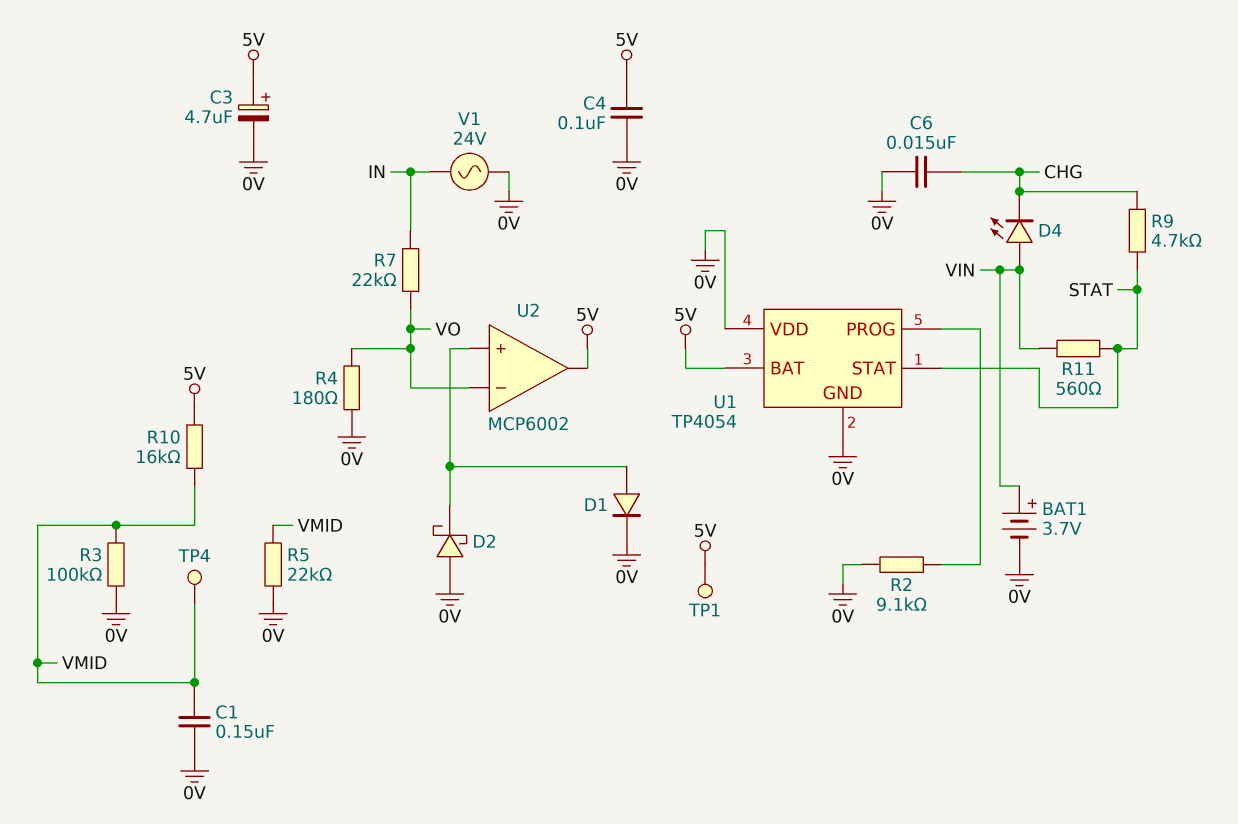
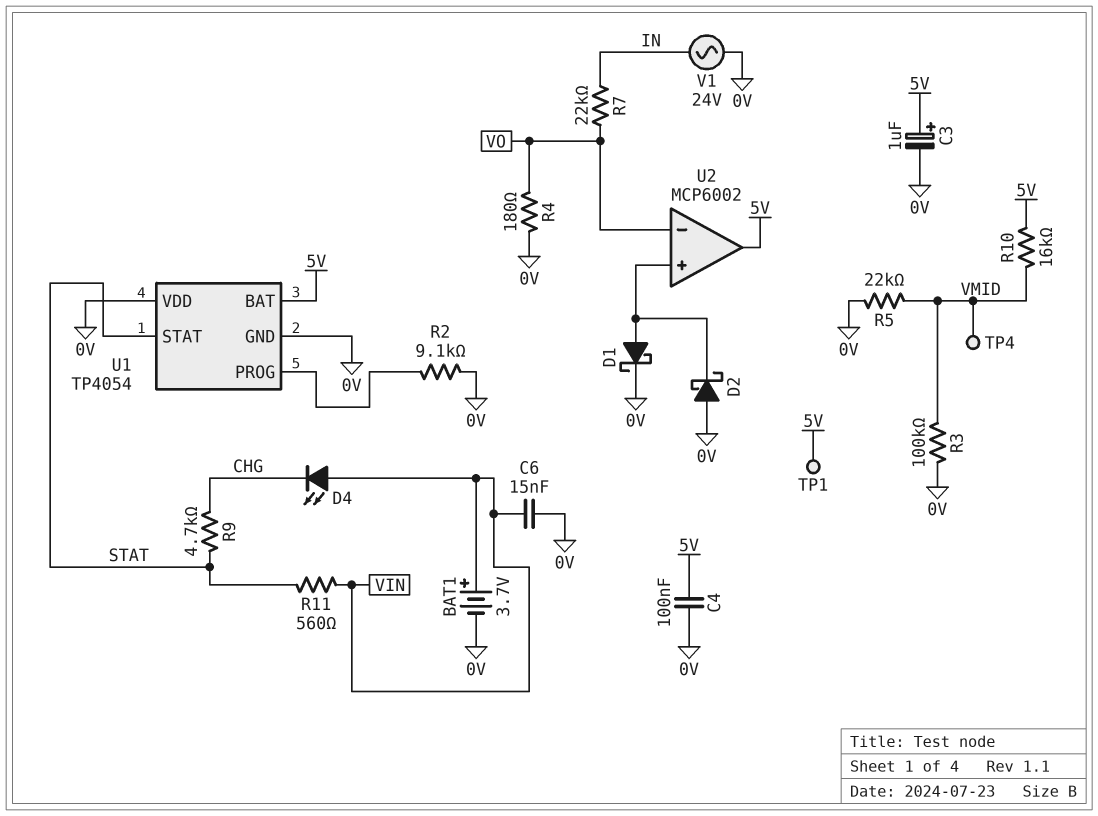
C1: 150nF (0V, VMID) -> none
C3: 4.7uF (plus 5V, minus 0V) -> 1uF (plus 5V, minus 0V)
C6: 15nF (0V, CHG) -> 15nF (0V, VIN)
D1: diode (A U2/in+, K 0V) -> schottky (A U2/in+, K 0V)

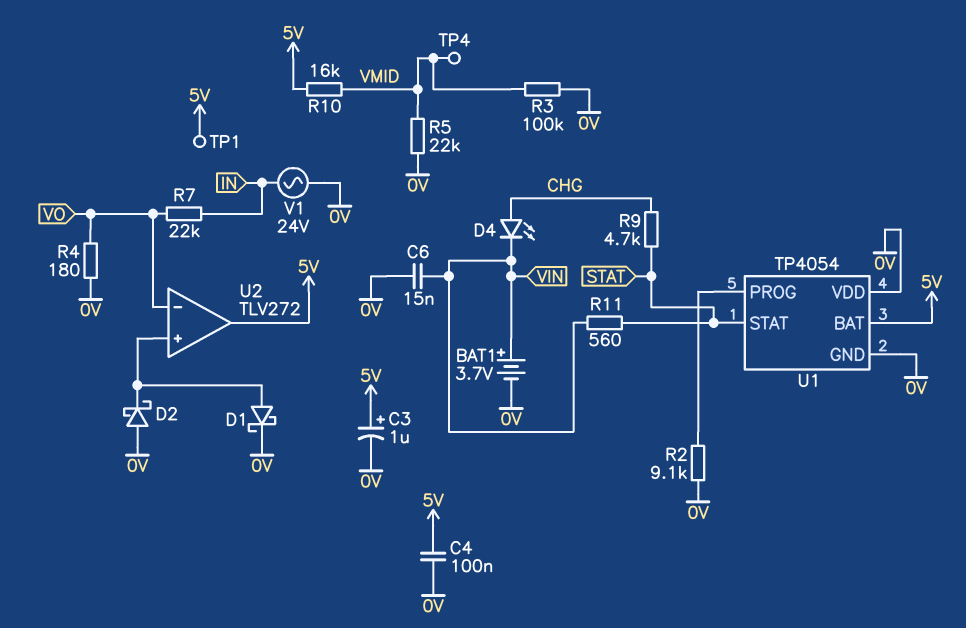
D4: LED (A VIN, K CHG) -> LED (A CHG, K VIN)
U2: MCP6002 -> TLV272

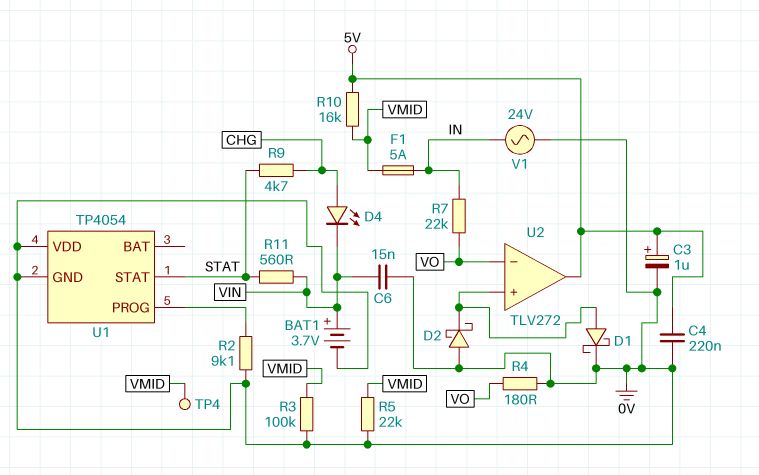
C4: 100nF (0V, 5V) -> 220nF (0V, 5V)
F1: none -> 5A (IN, VMID)
TP1: test point (5V) -> none
U1 pin BAT: 5V -> none

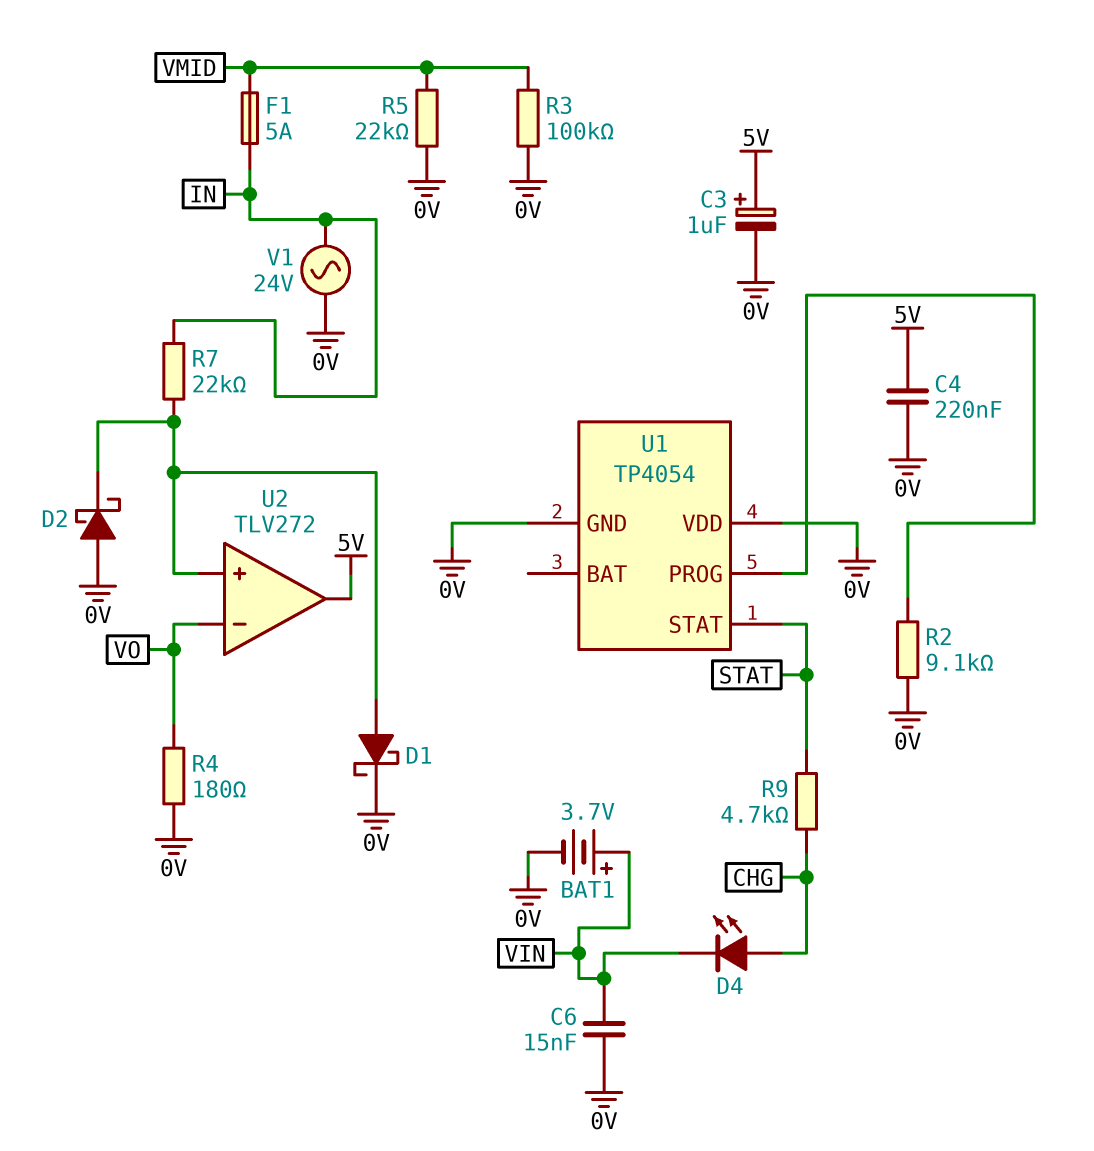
R7: 22k (IN, VO) -> 22k (IN, U2/in+)
R10: 16k (5V, VMID) -> none
R11: 560 (STAT, VIN) -> none
TP4: test point (VMID) -> none

